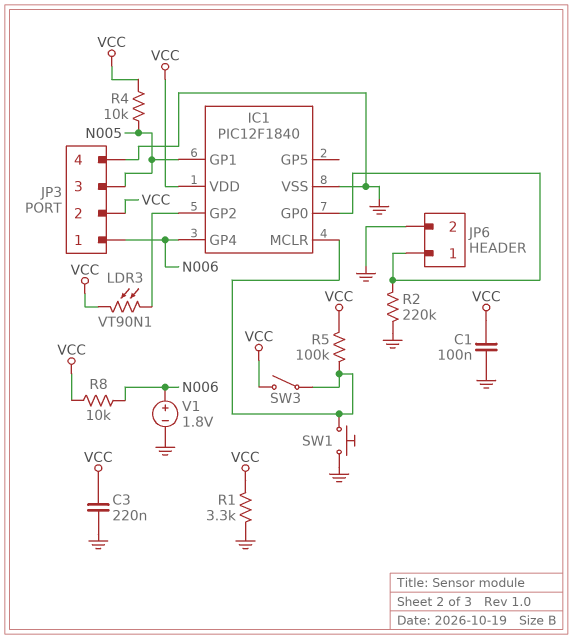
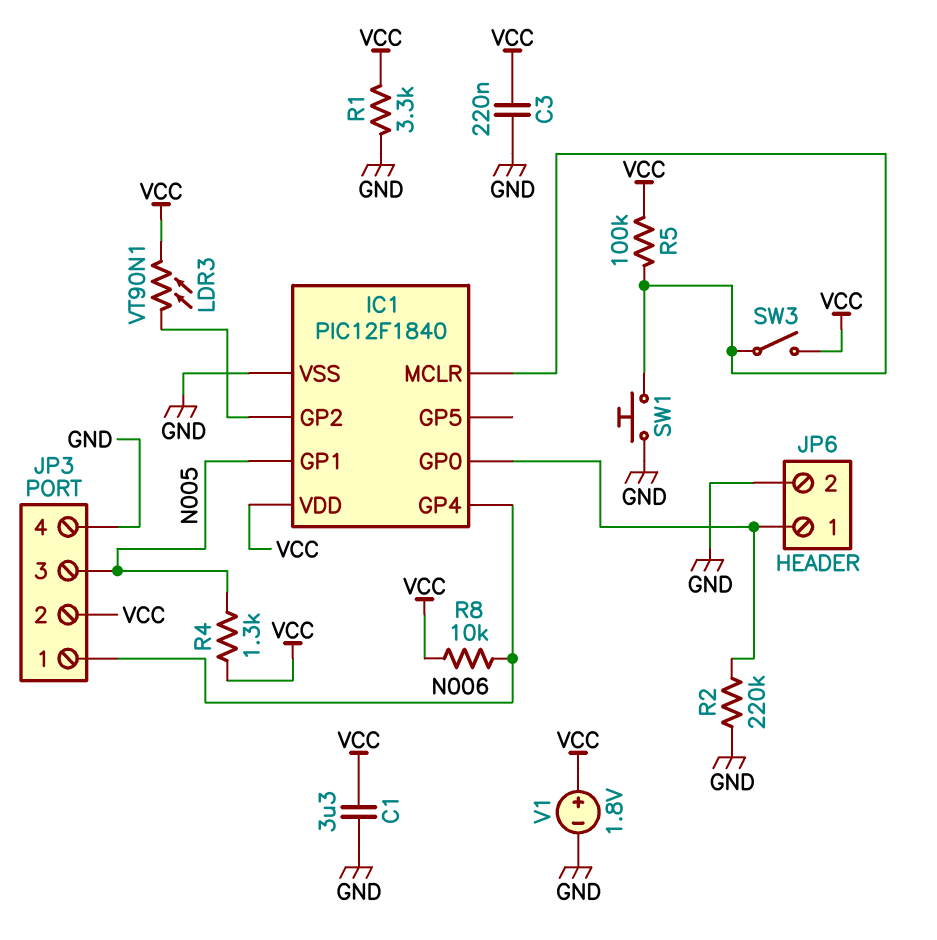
C1: 100nF (GND, VCC) -> 3.3uF (GND, VCC)
R4: 10k (N005, VCC) -> 1.3k (N005, VCC)
V1: 1.8V (plus N006, minus GND) -> 1.8V (plus VCC, minus GND)

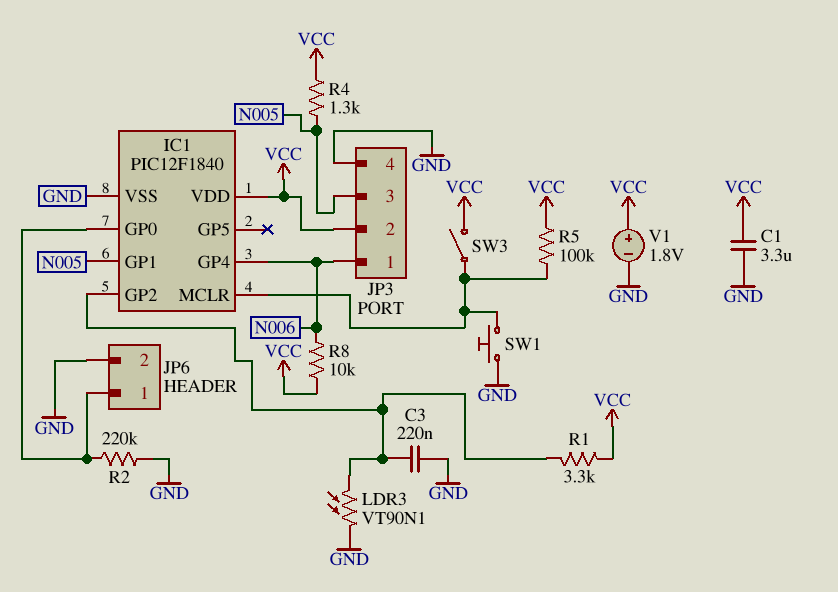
C3: 220nF (GND, VCC) -> 220nF (GND, IC1/GP2)
LDR3: VT90N1 (IC1/GP2, VCC) -> VT90N1 (GND, IC1/GP2)
R1: 3.3k (GND, VCC) -> 3.3k (IC1/GP2, VCC)

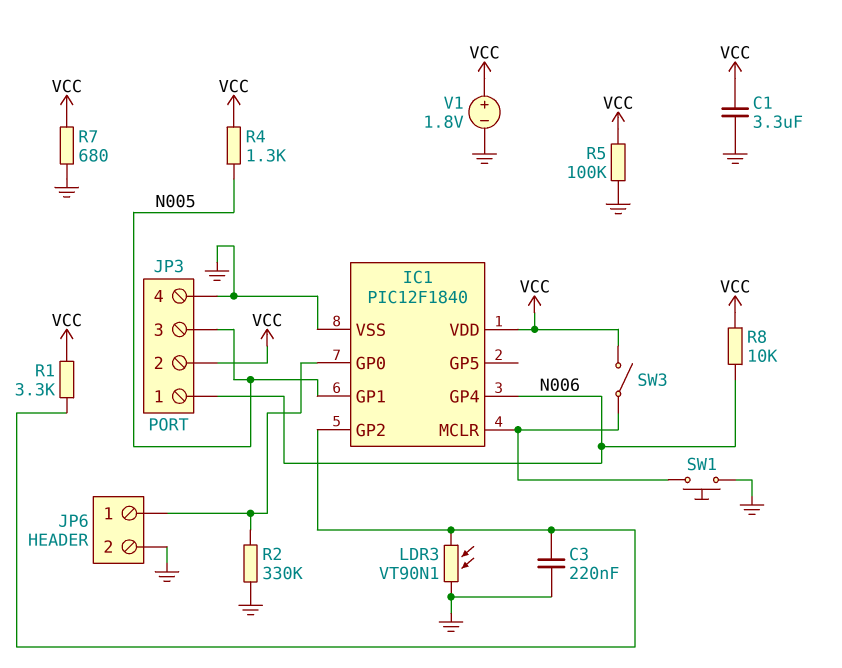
R2: 220k (GND, IC1/GP0) -> 330k (GND, IC1/GP0)
R5: 100k (IC1/MCLR, VCC) -> 100k (GND, VCC)
R7: none -> 680 (GND, VCC)

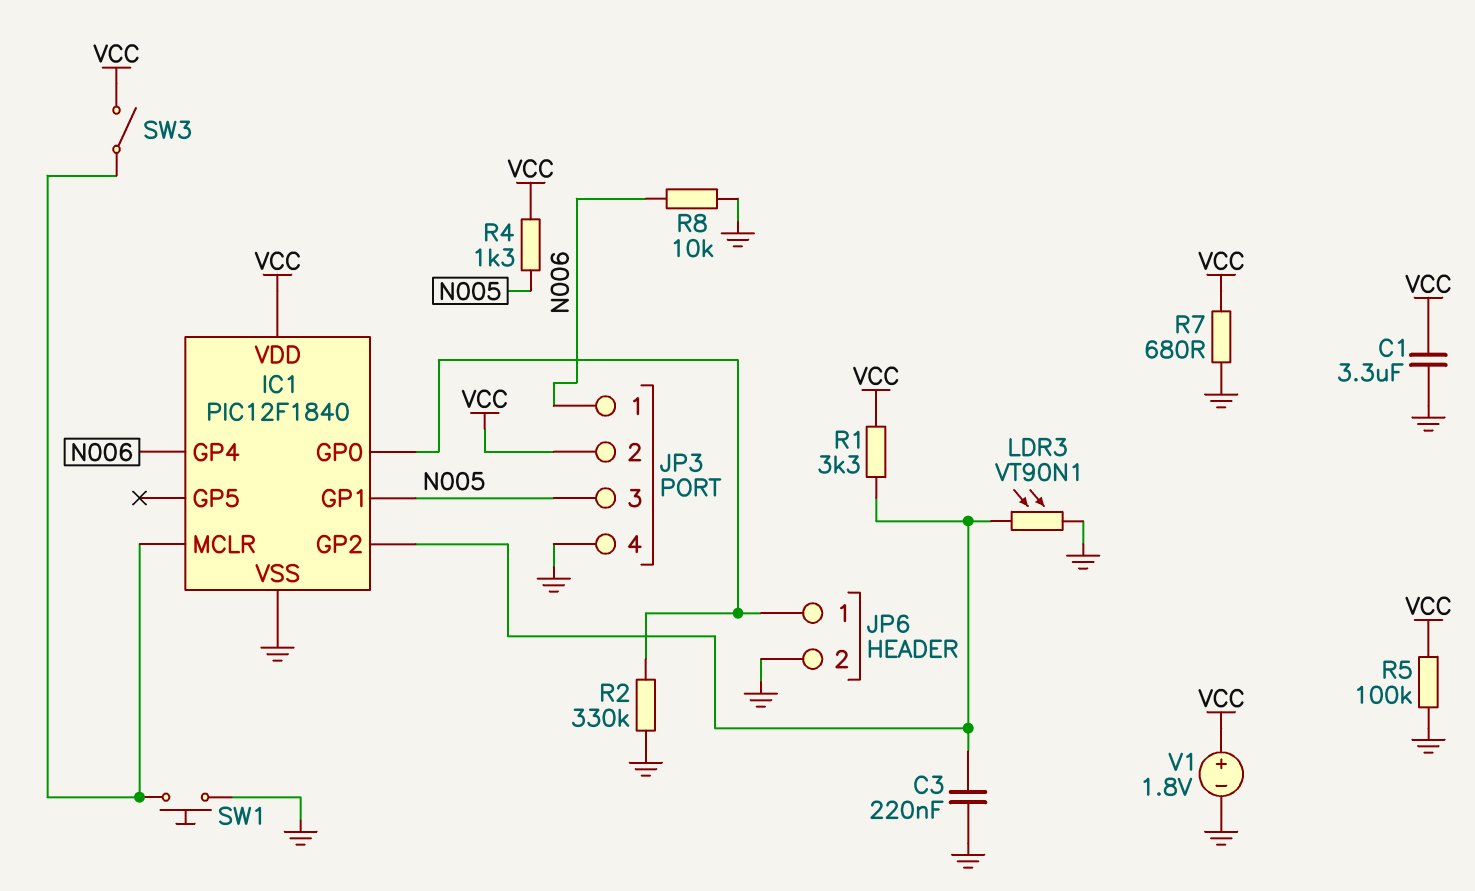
R8: 10k (N006, VCC) -> 10k (GND, N006)

